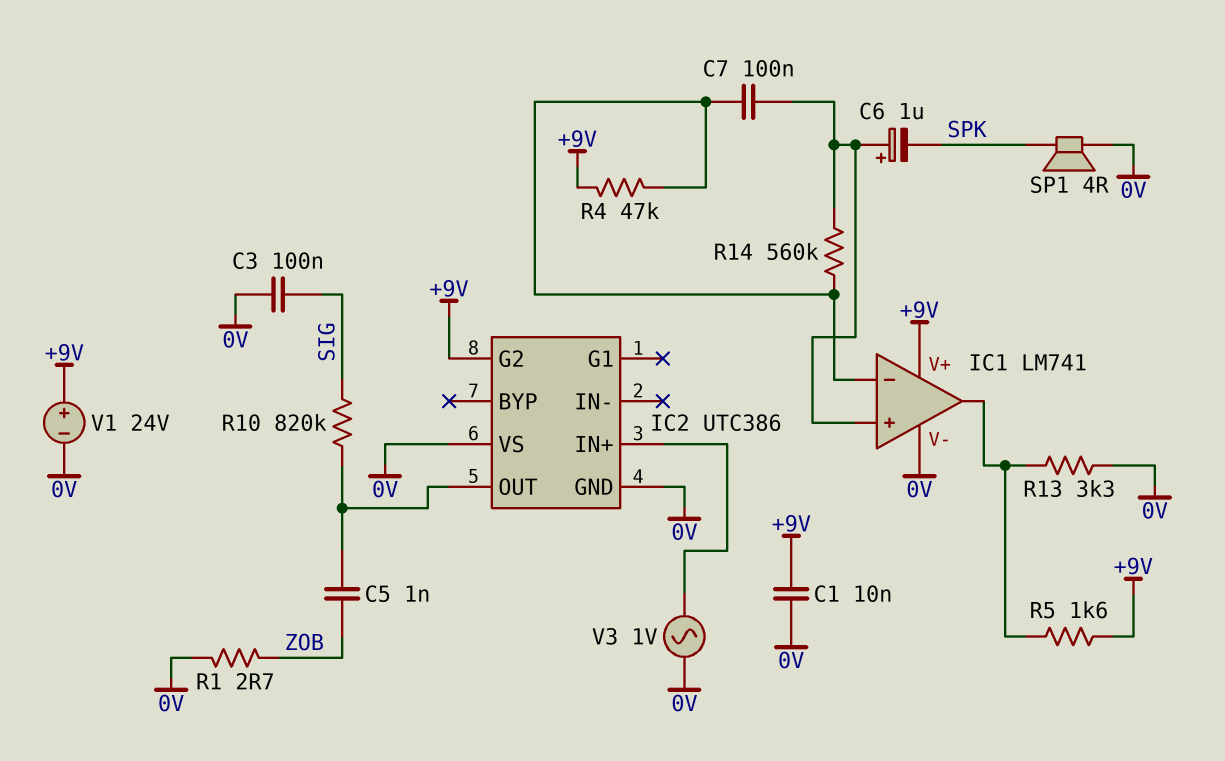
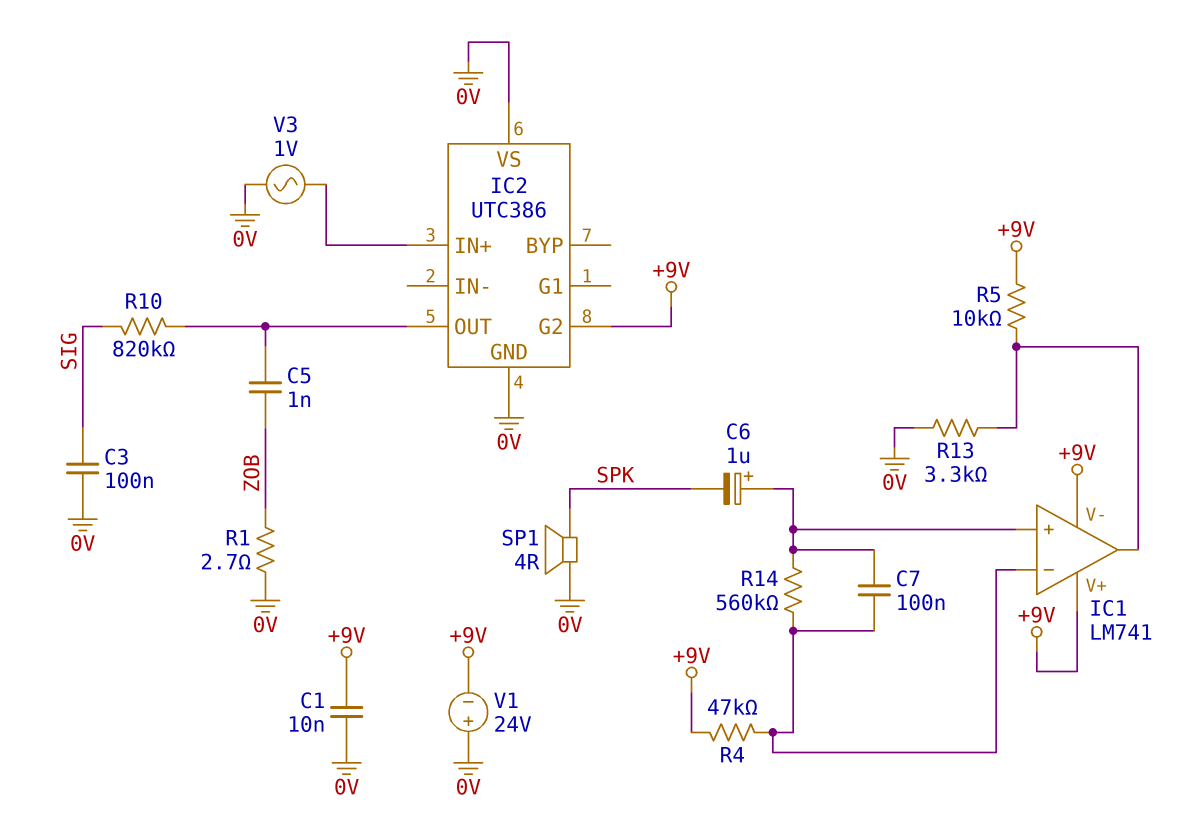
IC1 pin V-: 0V -> +9V
R5: 1.6k (+9V, IC1/out) -> 10k (+9V, IC1/out)
V1: 24V (plus +9V, minus 0V) -> 24V (plus 0V, minus +9V)

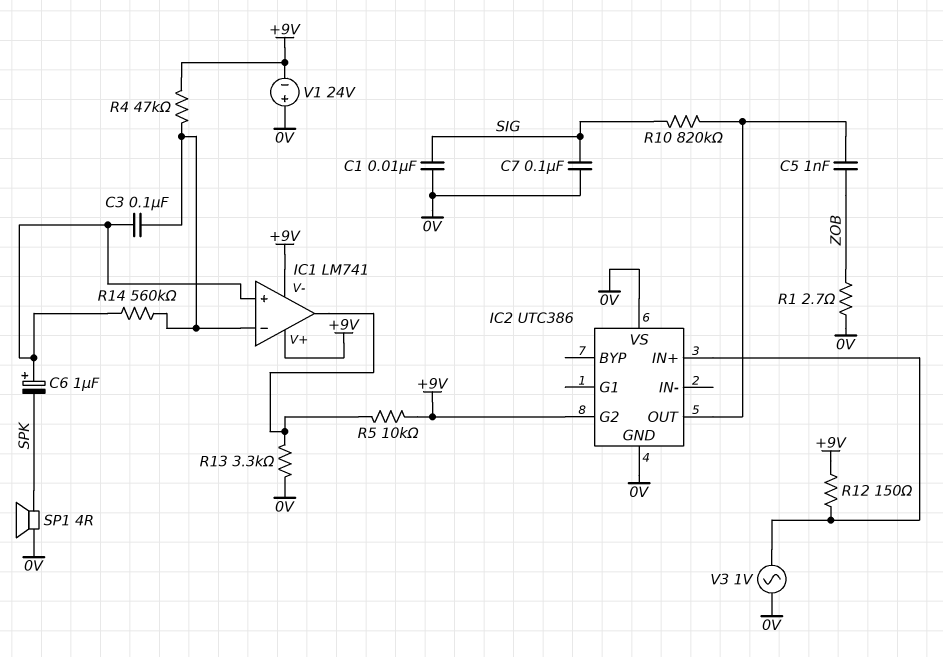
C1: 10nF (+9V, 0V) -> 10nF (0V, SIG)
C3: 100nF (0V, SIG) -> 100nF (IC1/in+, IC1/in-)
C7: 100nF (IC1/in+, IC1/in-) -> 100nF (0V, SIG)
R12: none -> 150 (+9V, IC2/IN+)

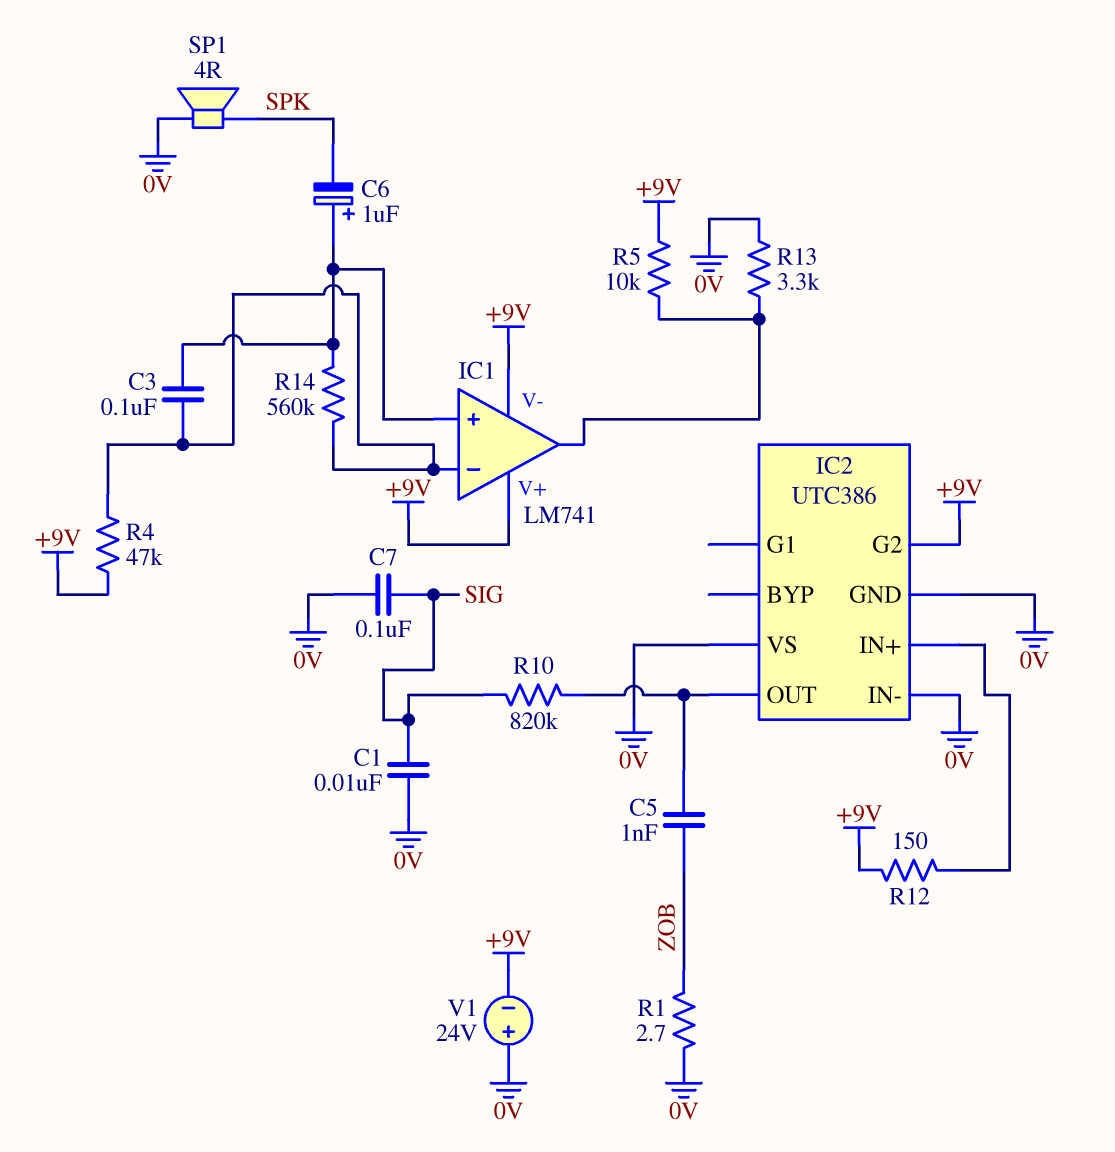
IC2 pin IN-: none -> 0V
V3: AC 1V (0V, IC2/IN+) -> none

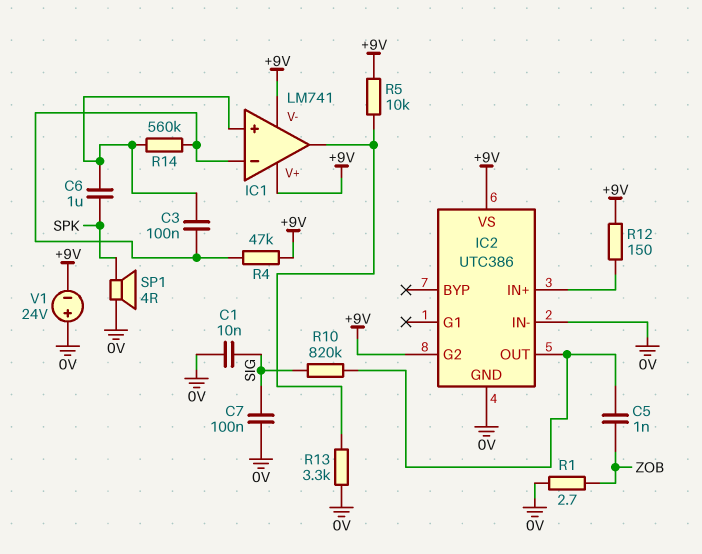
C6: 1uF (plus IC1/in+, minus SPK) -> 1uF (IC1/in+, SPK)
IC2 pin VS: 0V -> +9V

